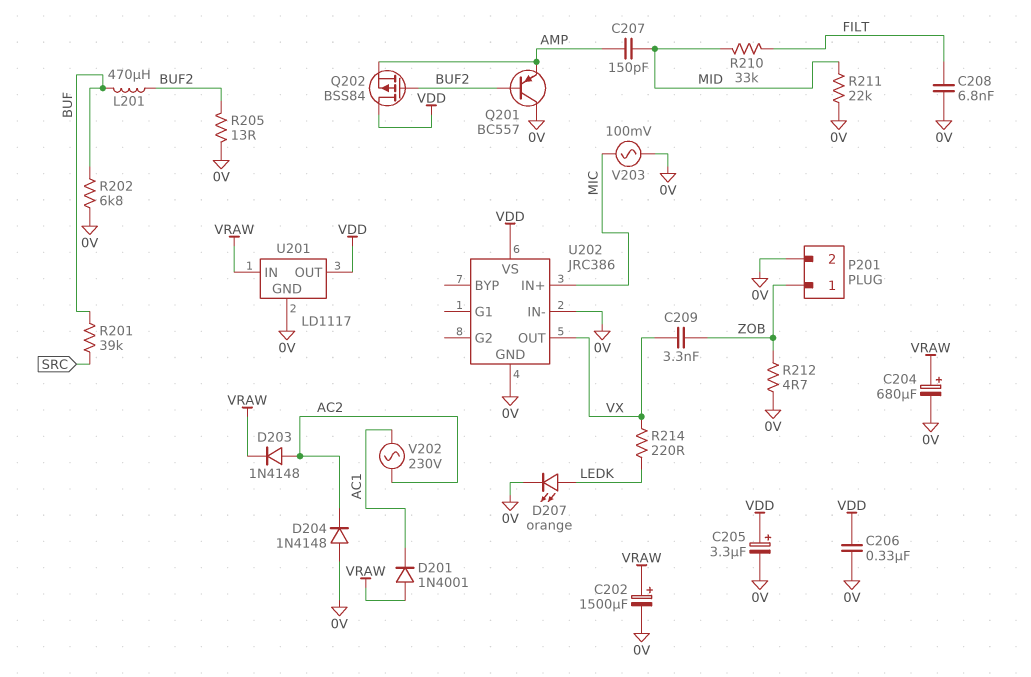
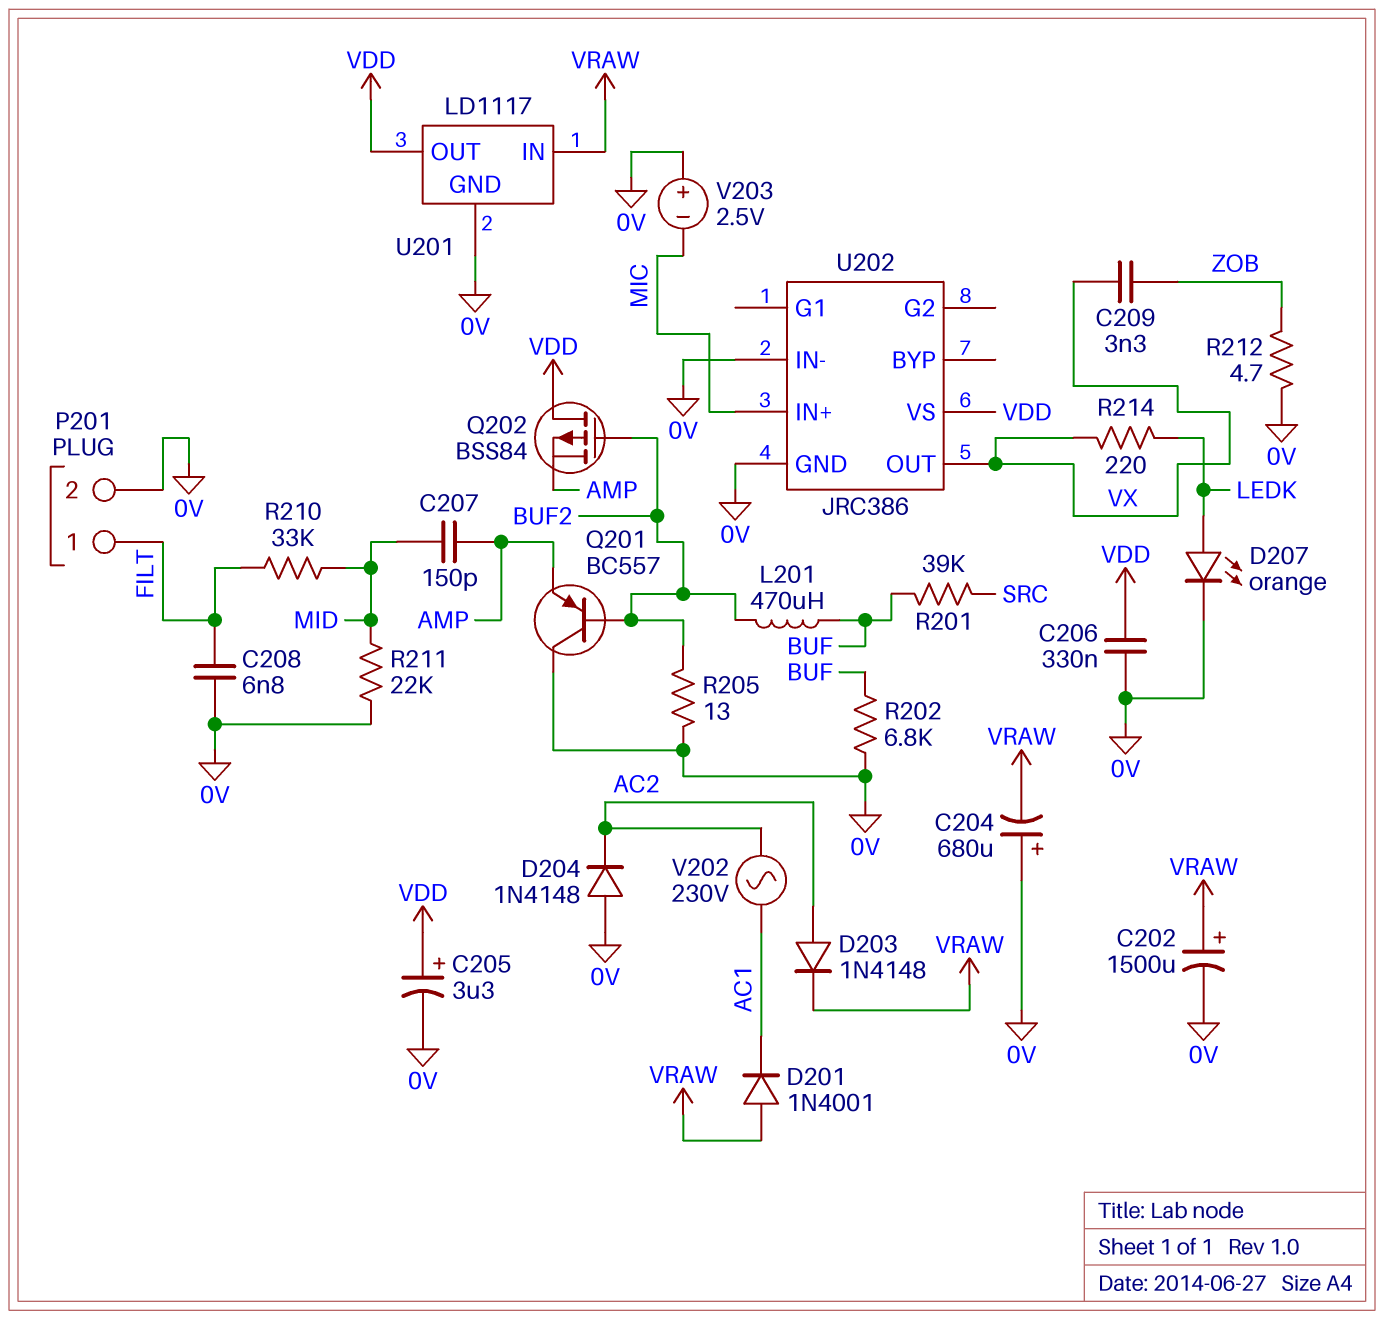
C204: 680uF (plus VRAW, minus 0V) -> 680uF (plus 0V, minus VRAW)
P201 pin 1: ZOB -> FILT
V203: AC 100mV (0V, MIC) -> 2.5V (plus 0V, minus MIC)

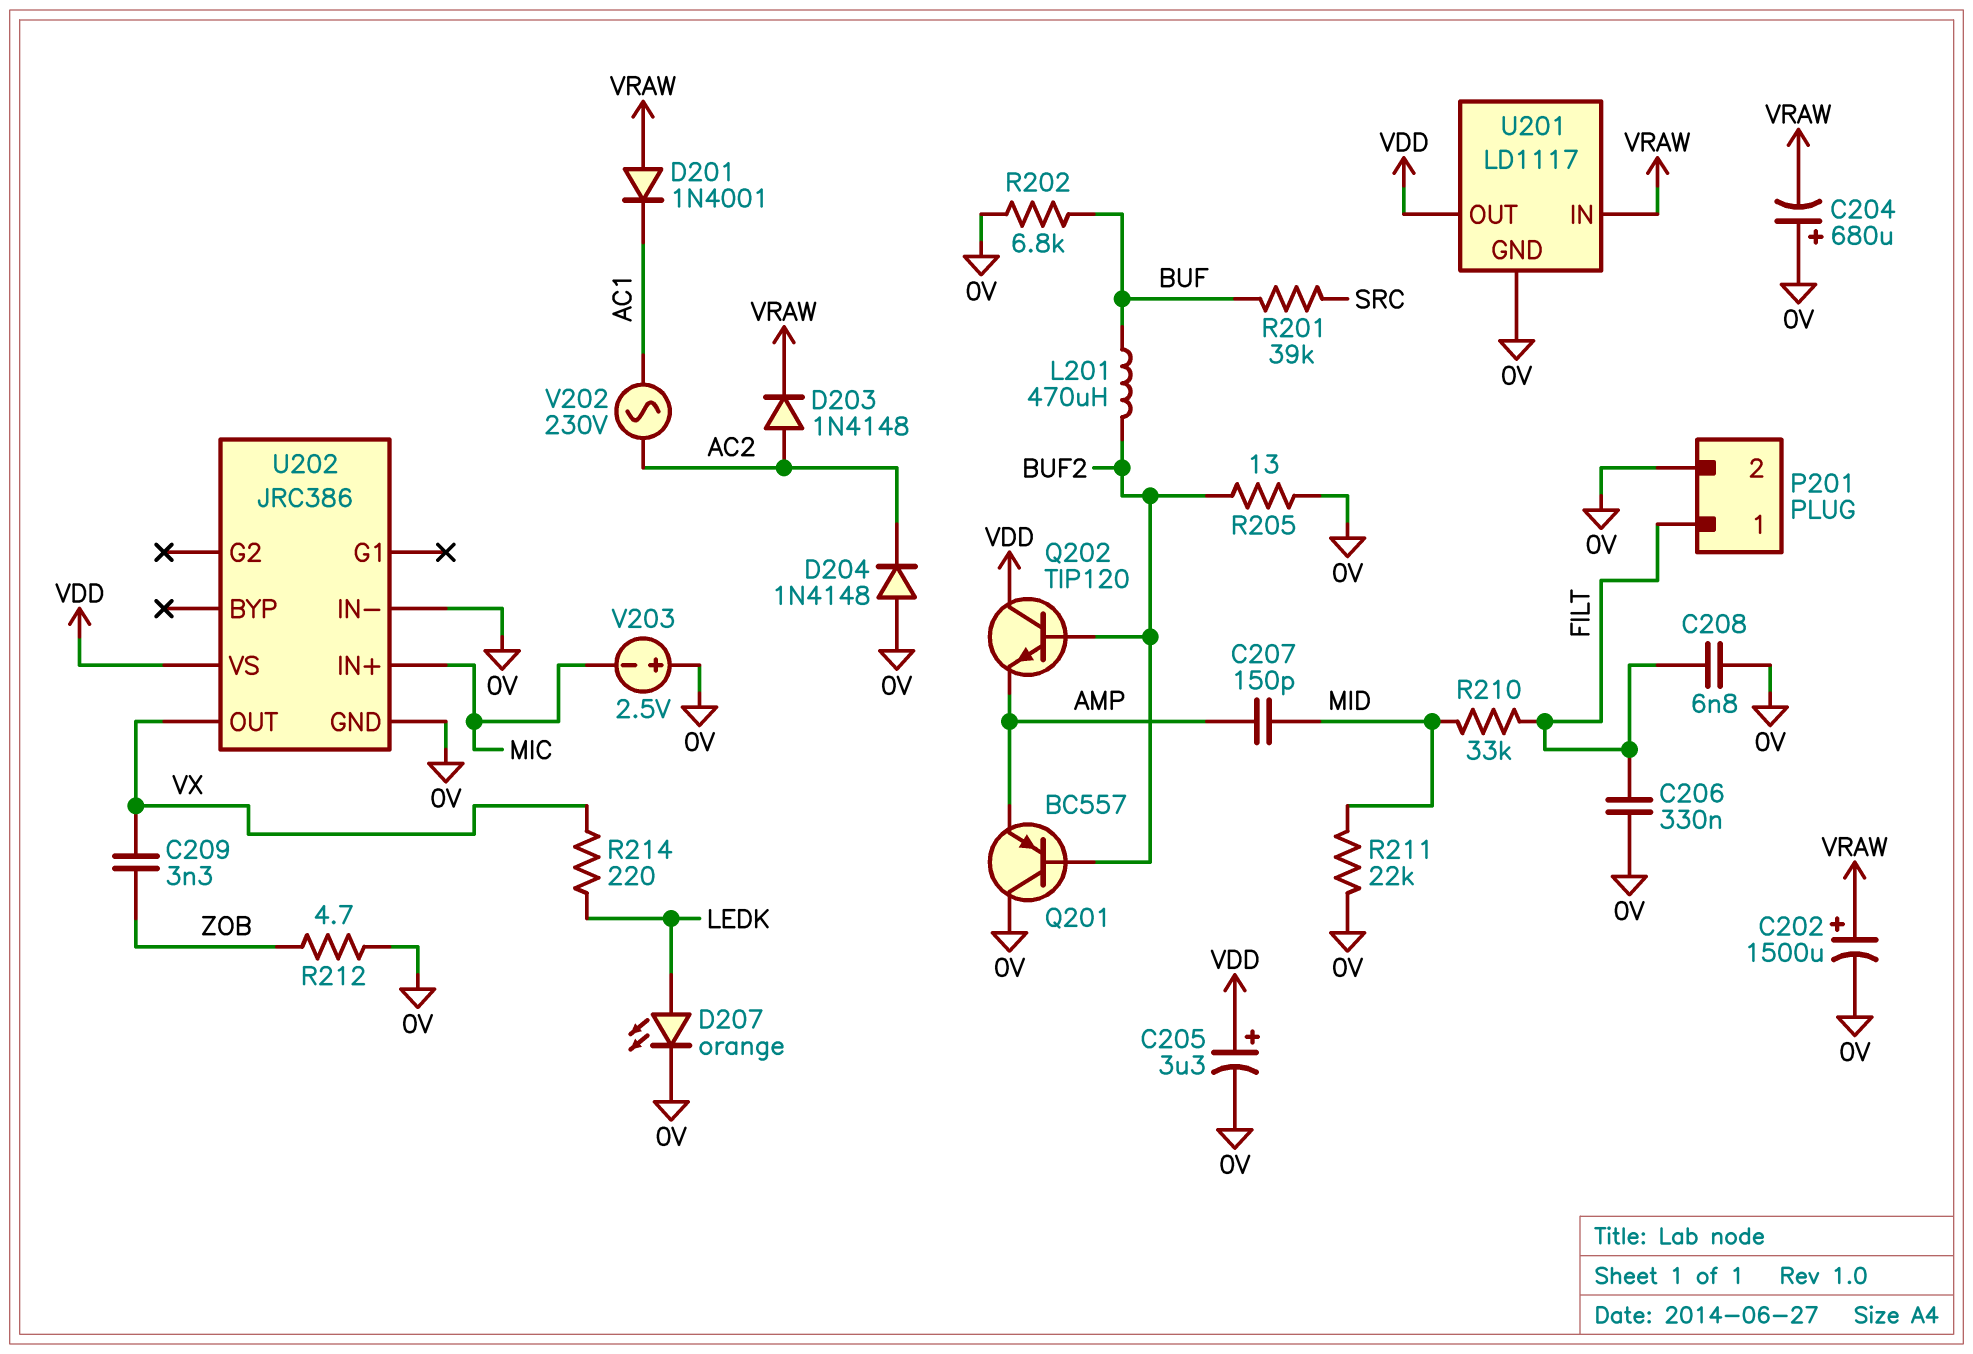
C206: 330nF (0V, VDD) -> 330nF (0V, FILT)
Q202: PMOS BSS84 (G BUF2, D VDD, S AMP) -> NPN TIP120 (B BUF2, C VDD, E AMP)

